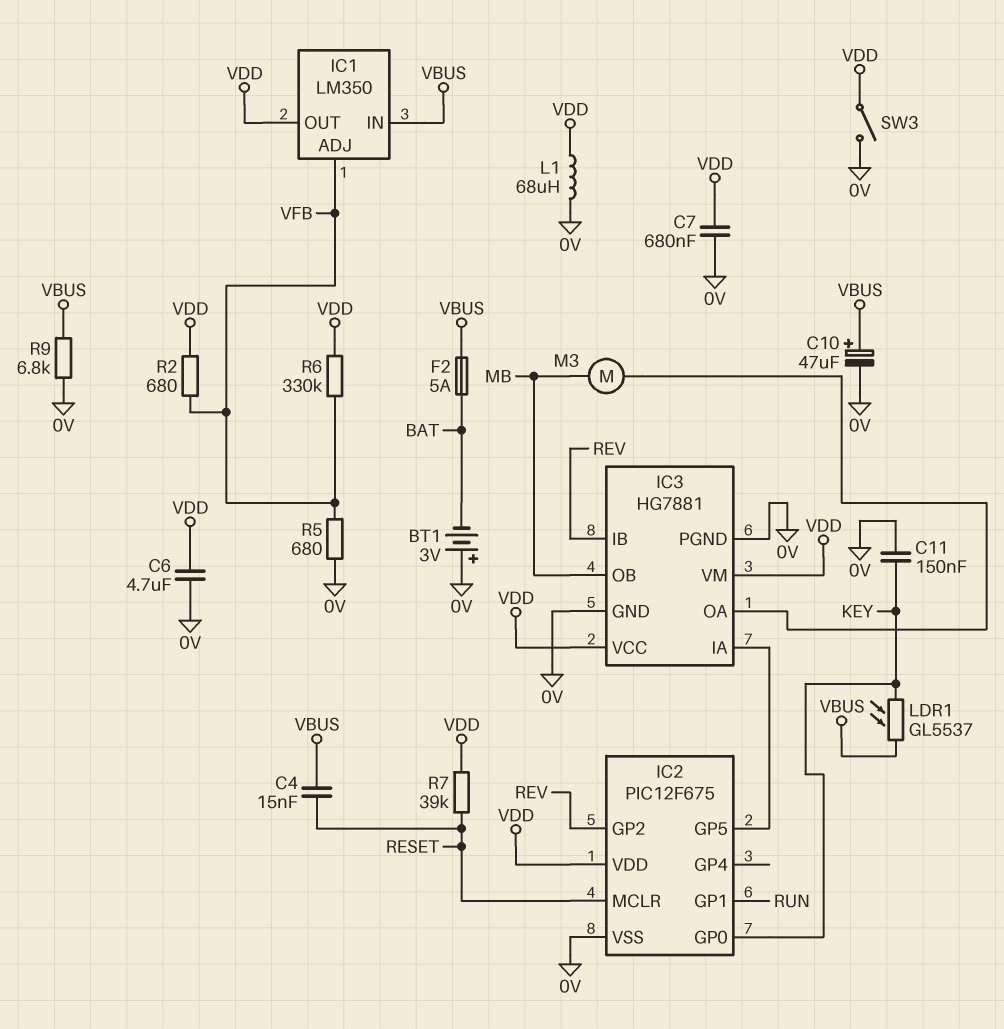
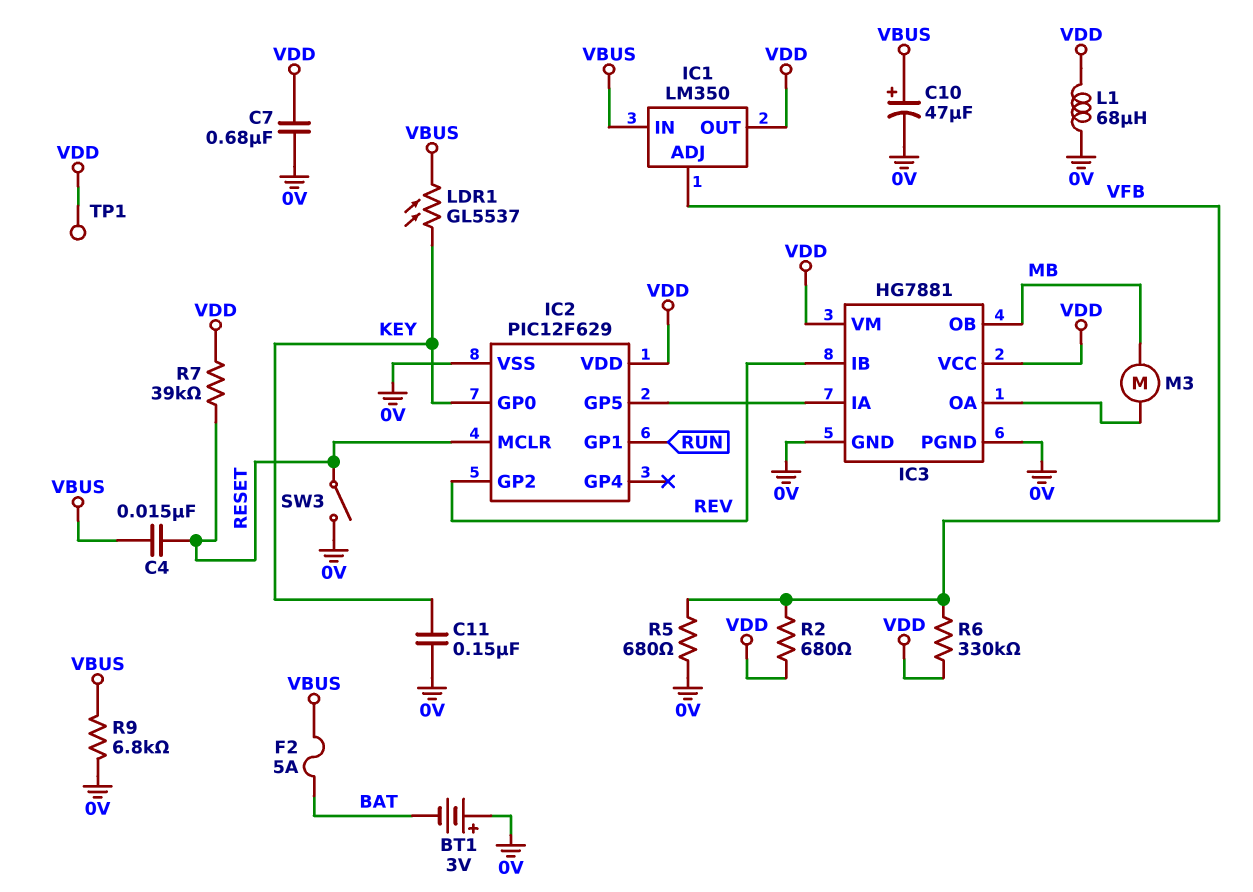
C6: 4.7uF (0V, VDD) -> none
IC2: PIC12F675 -> PIC12F629
SW3: switch (0V, VDD) -> switch (0V, RESET)
TP1: none -> test point (VDD)

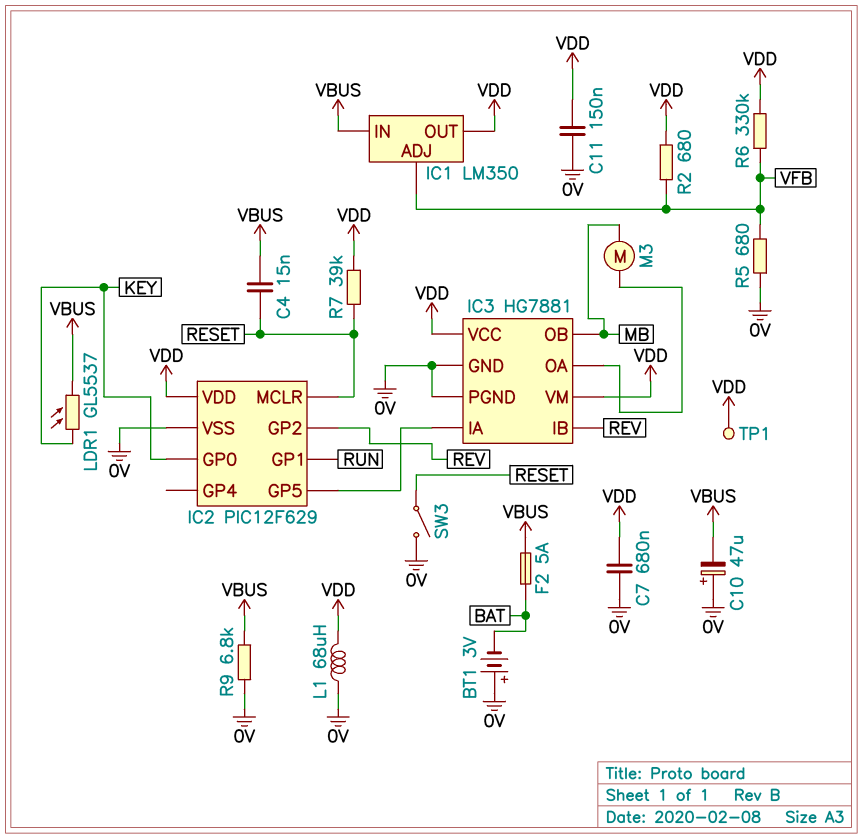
C10: 47uF (plus VBUS, minus 0V) -> 47uF (plus 0V, minus VBUS)
C11: 150nF (0V, KEY) -> 150nF (0V, VDD)

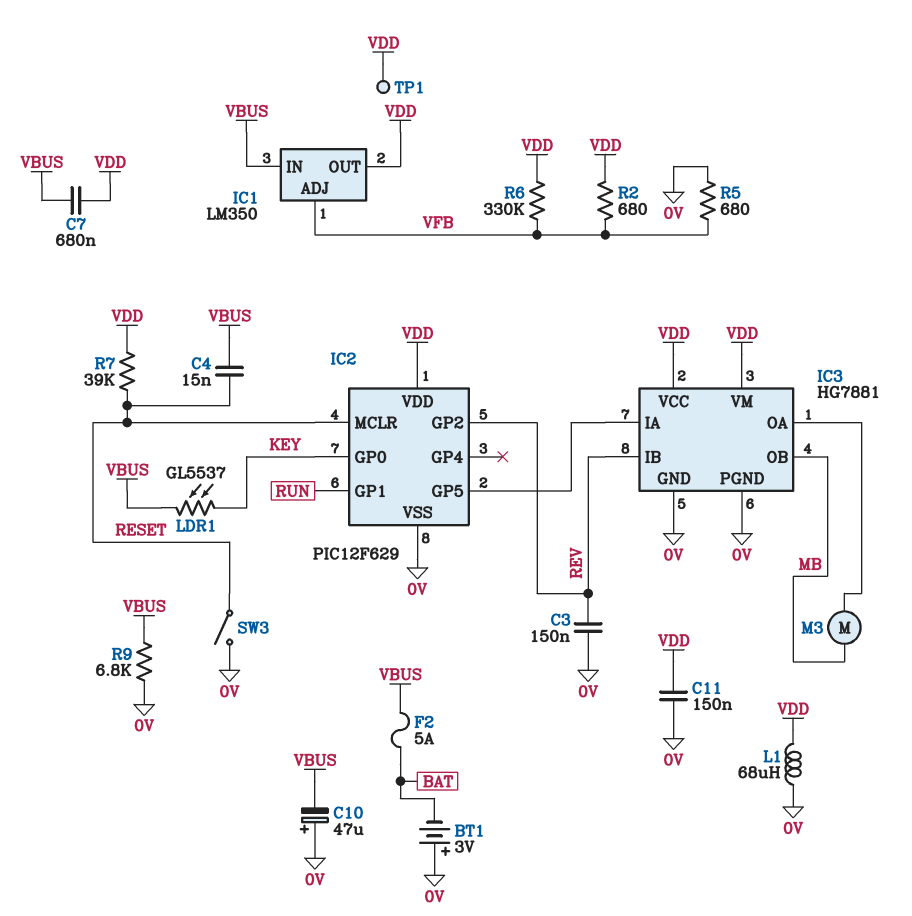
C3: none -> 150nF (0V, REV)
C7: 680nF (0V, VDD) -> 680nF (VBUS, VDD)

